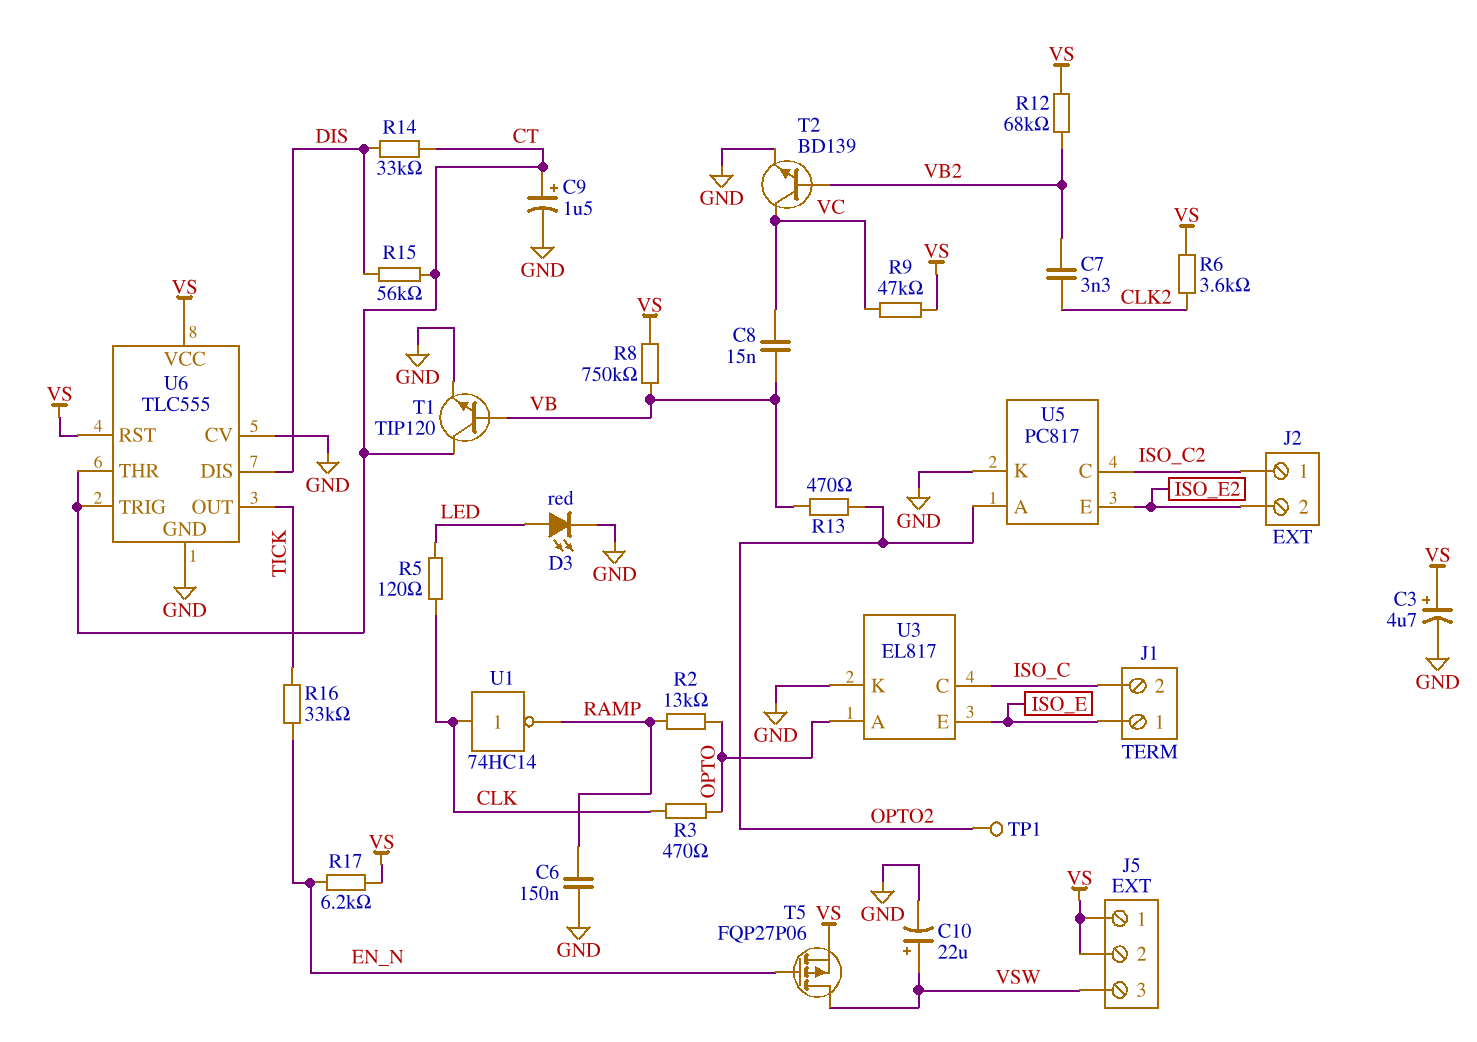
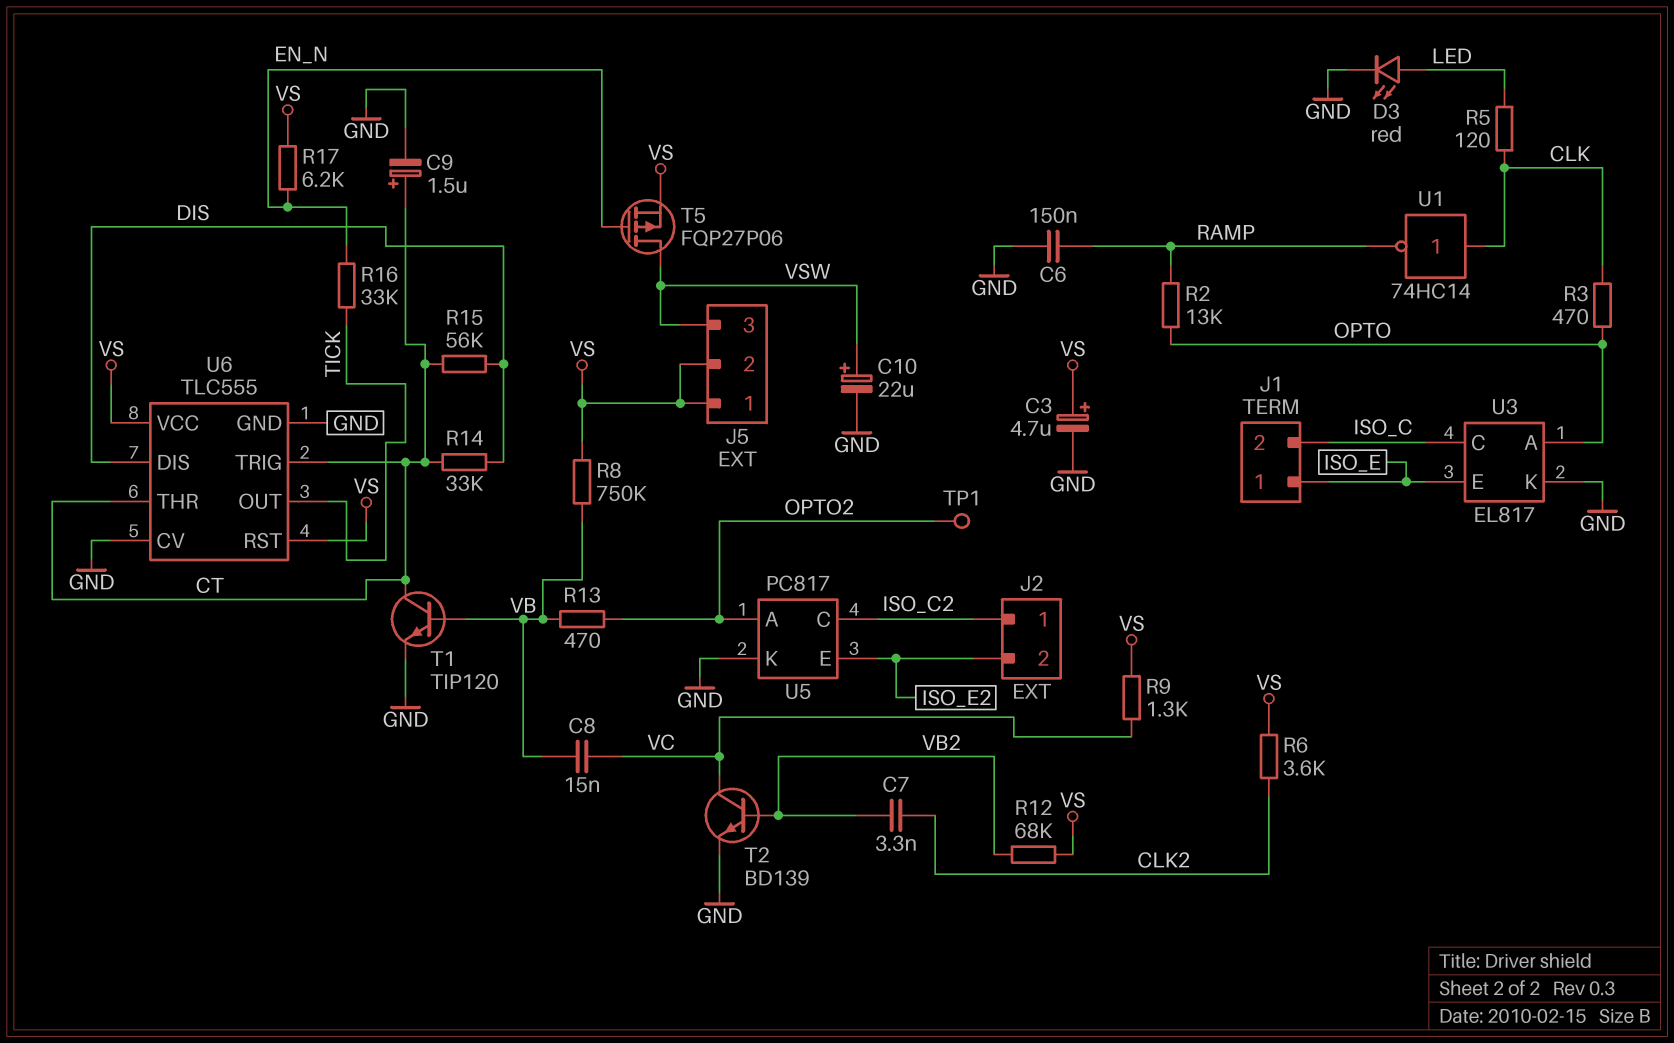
R9: 47k (VC, VS) -> 1.3k (VC, VS)

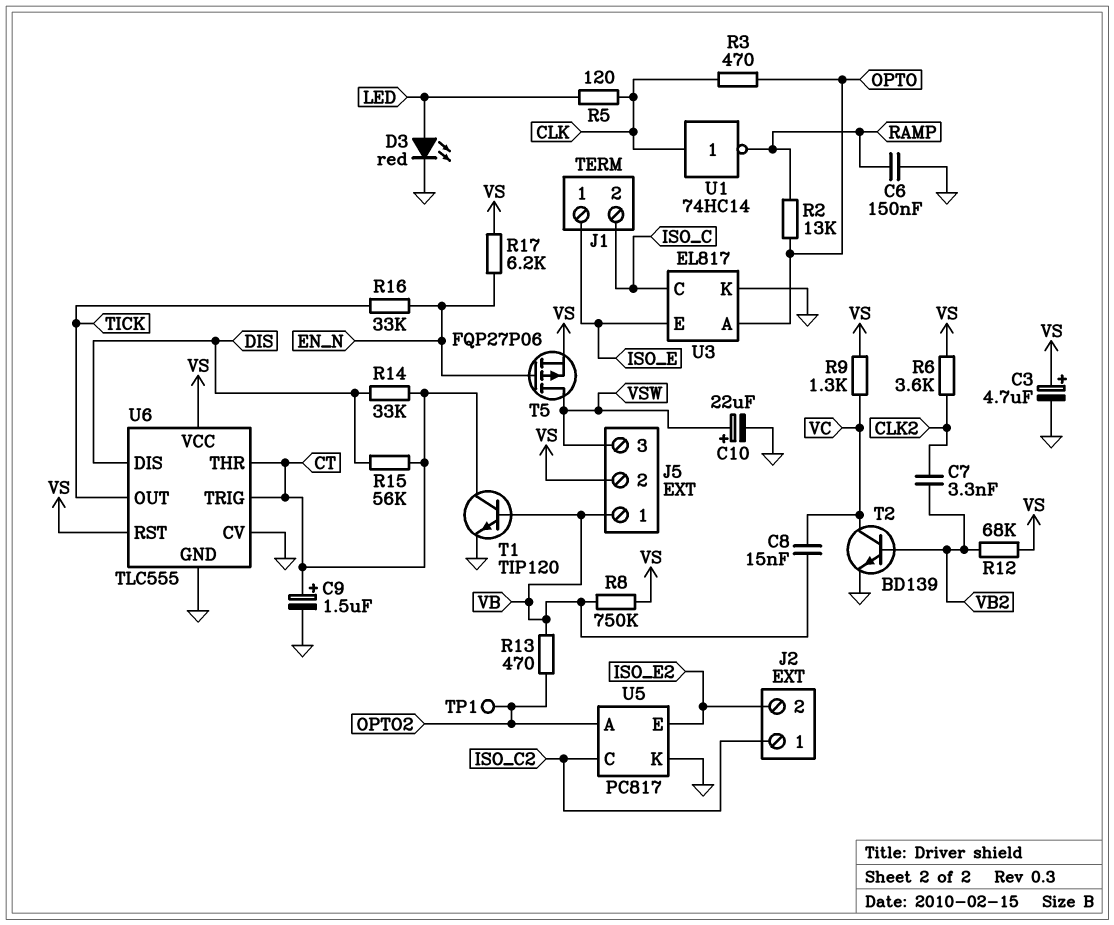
J5 pin 1: VS -> VB

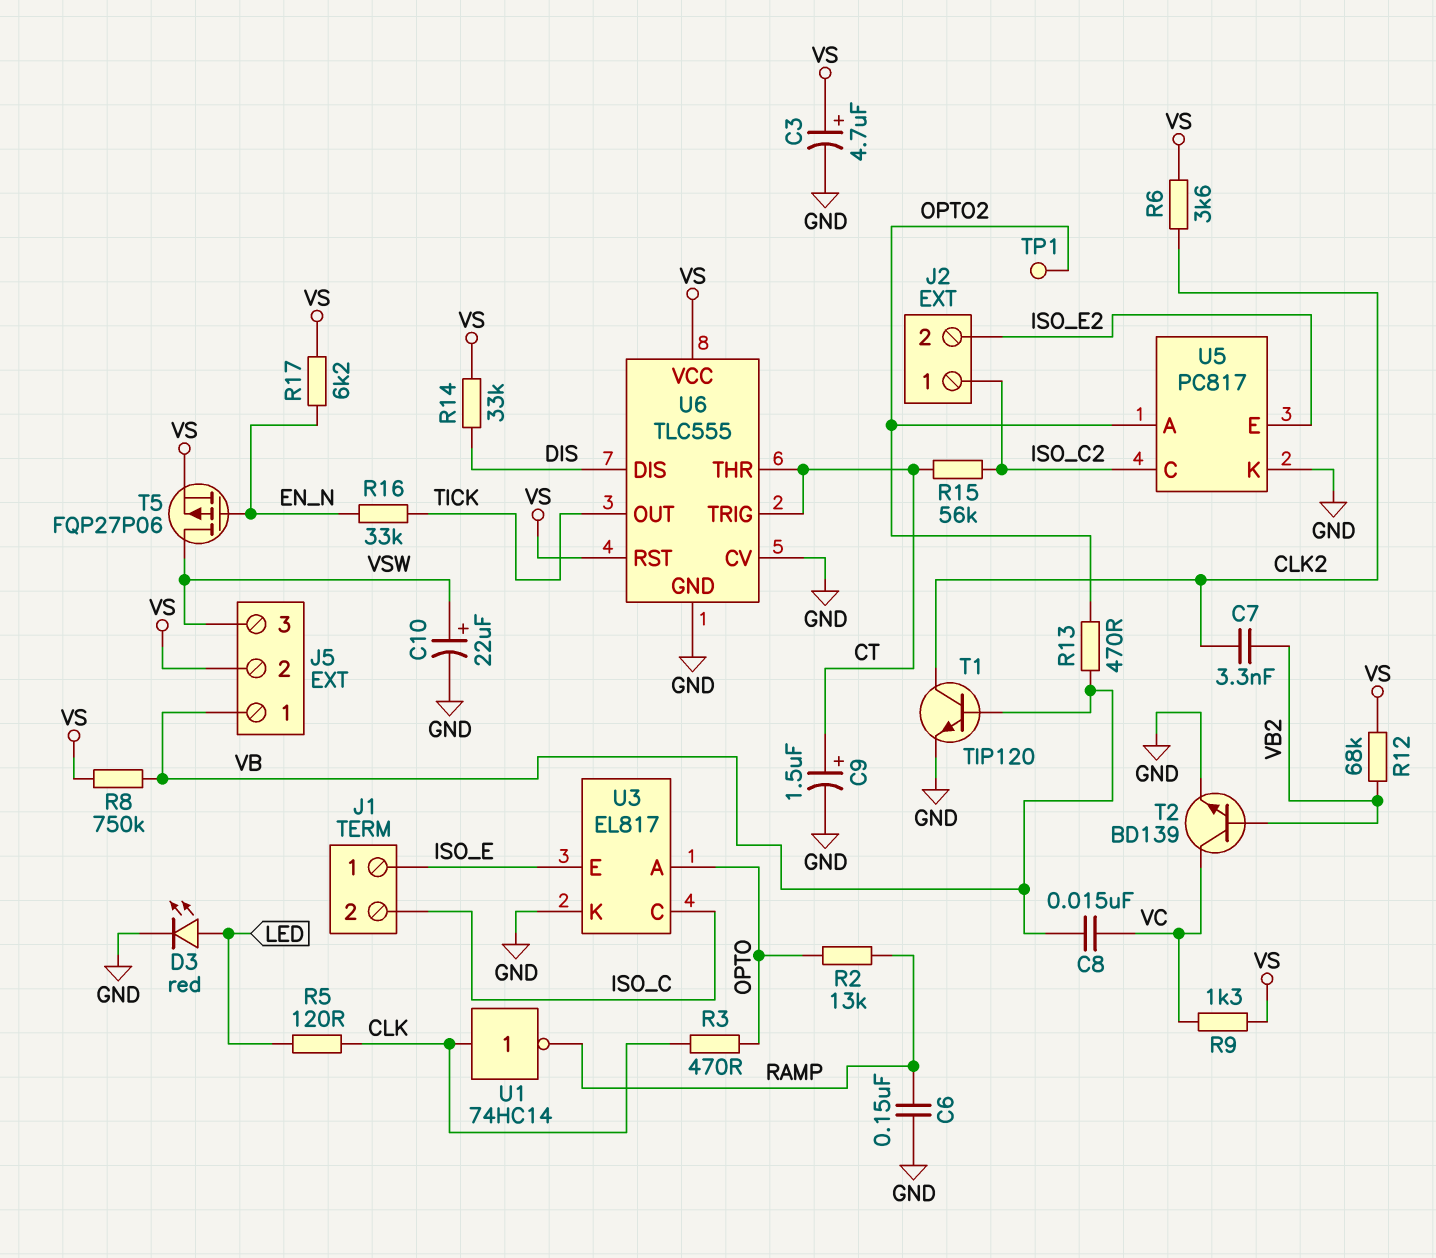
R14: 33k (CT, DIS) -> 33k (DIS, VS)
R15: 56k (CT, DIS) -> 56k (CT, ISO_C2)
T1: NPN TIP120 (B VB, C CT, E GND) -> NPN TIP120 (B VB, C CLK2, E GND)

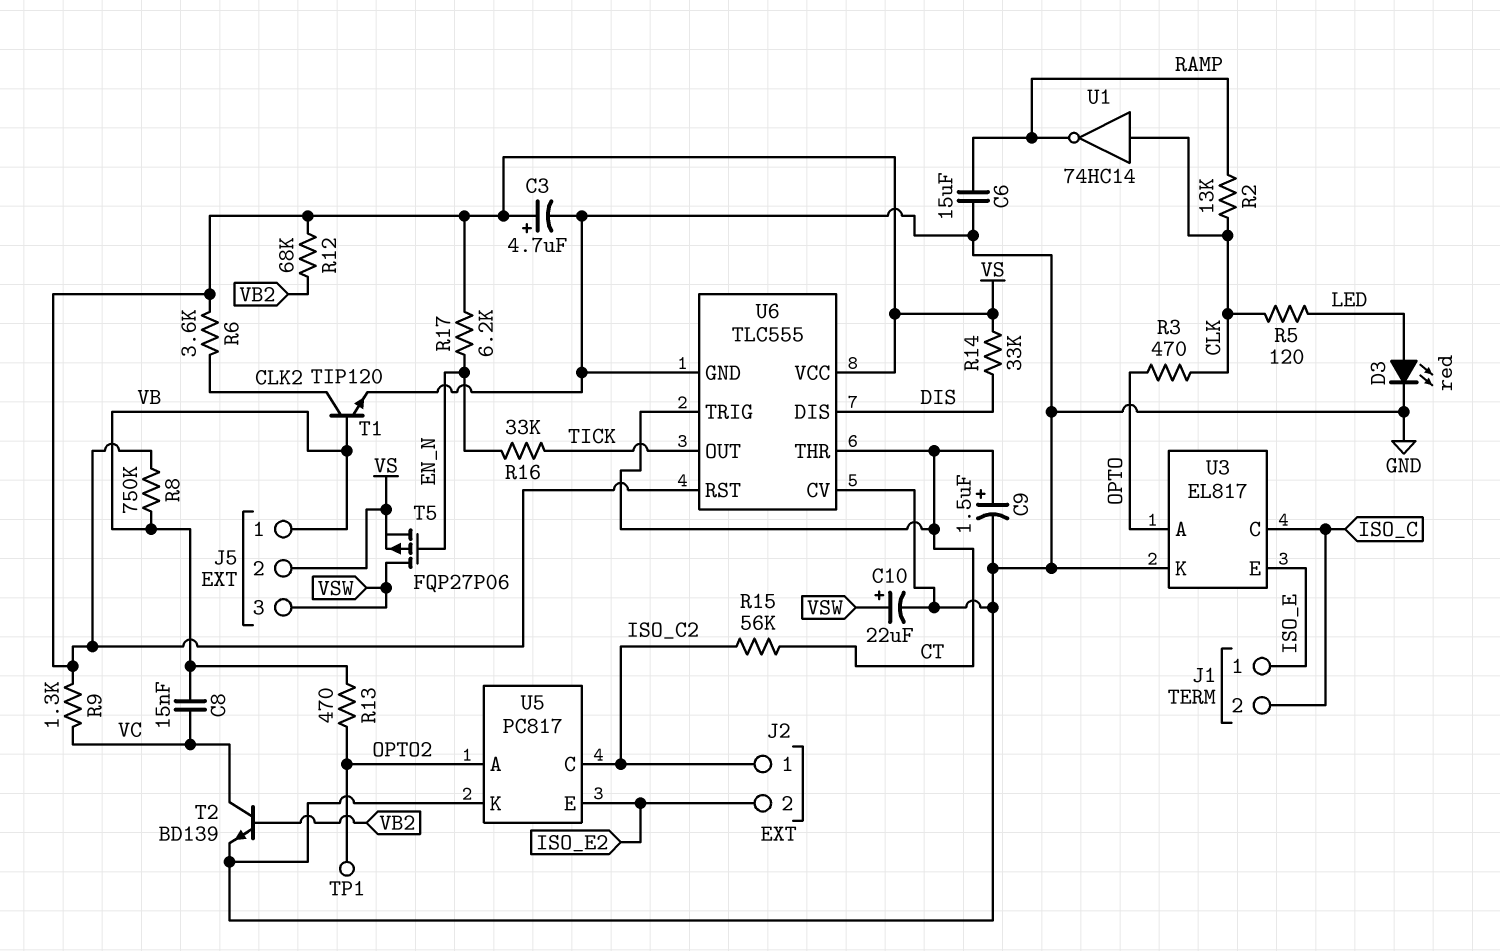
C6: 150nF (GND, RAMP) -> 15uF (GND, RAMP)
C7: 3.3nF (CLK2, VB2) -> none
R2: 13k (OPTO, RAMP) -> 13k (CLK, RAMP)

